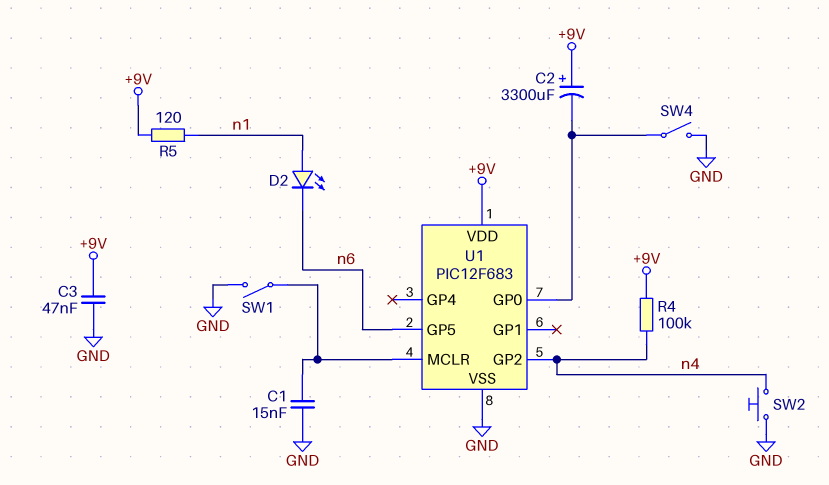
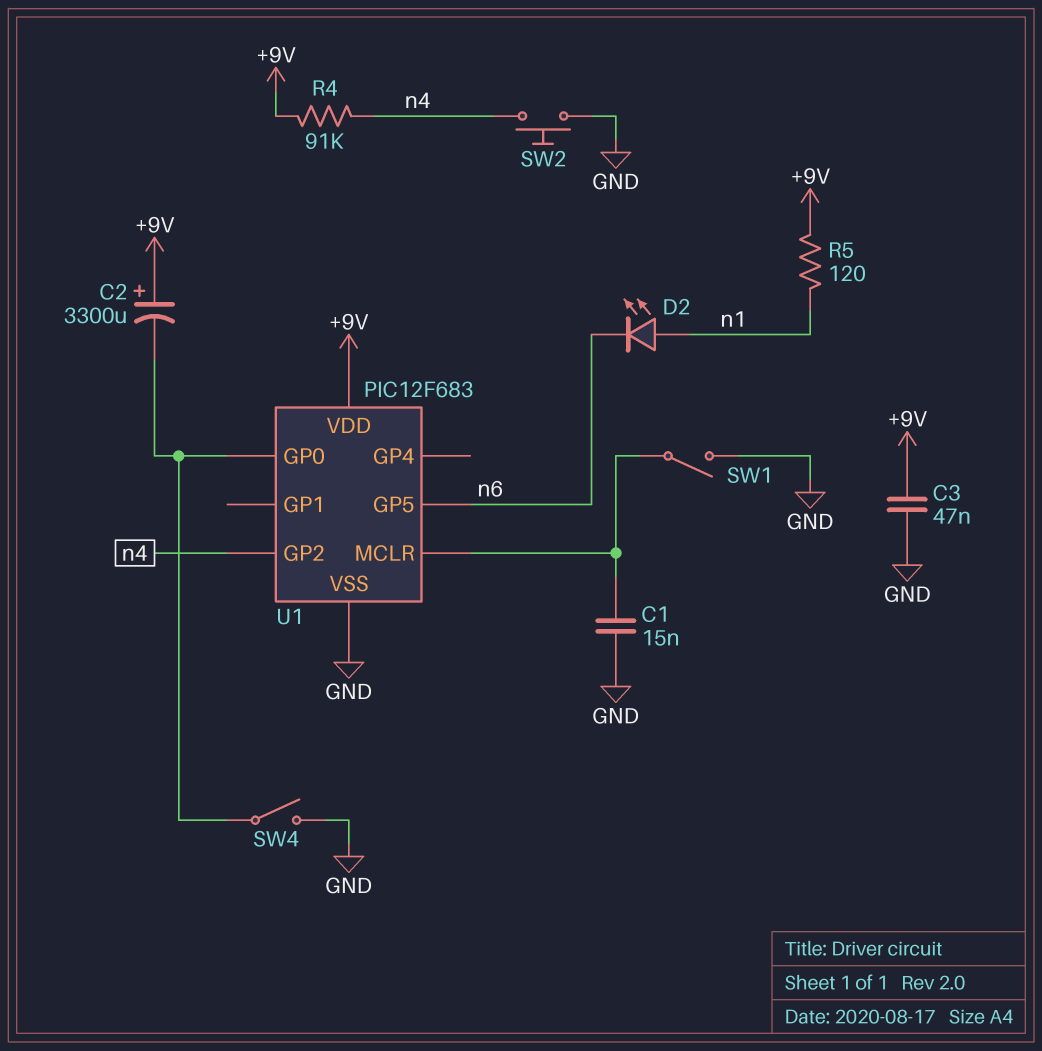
R4: 100k (+9V, n4) -> 91k (+9V, n4)

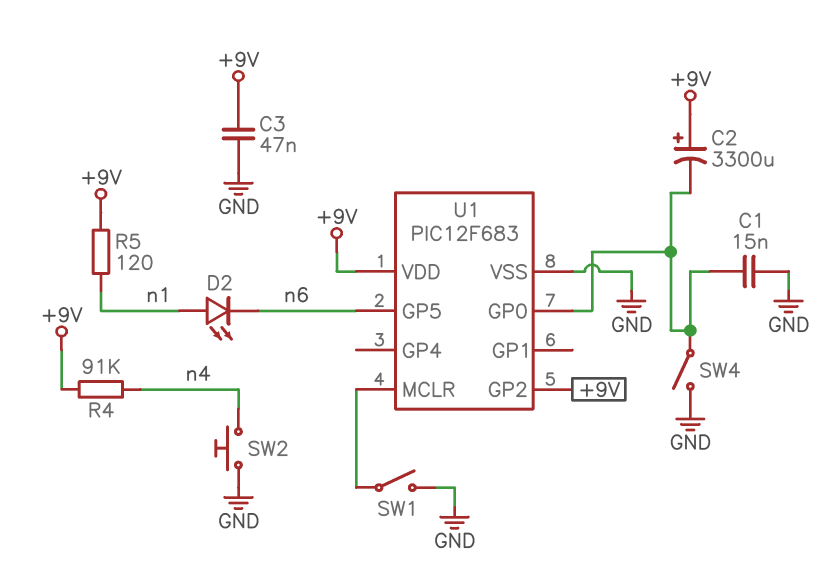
C1: 15nF (GND, U1/MCLR) -> 15nF (GND, U1/GP0)
U1 pin GP2: n4 -> +9V

